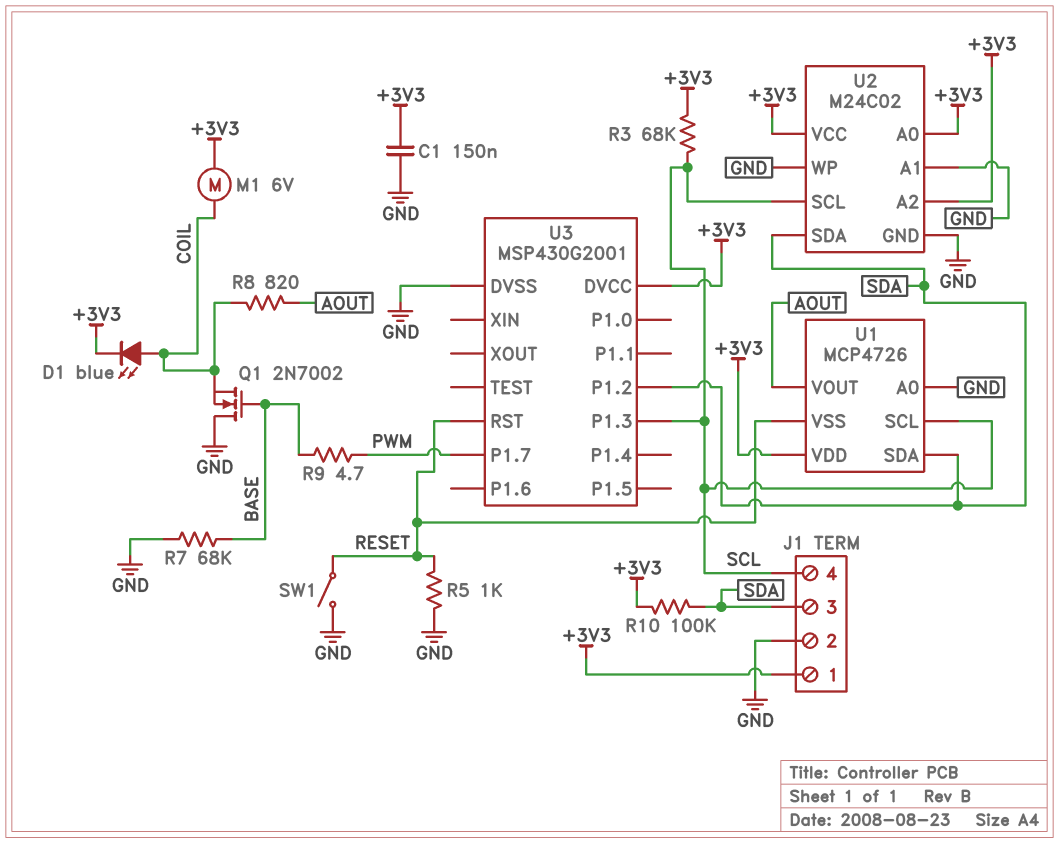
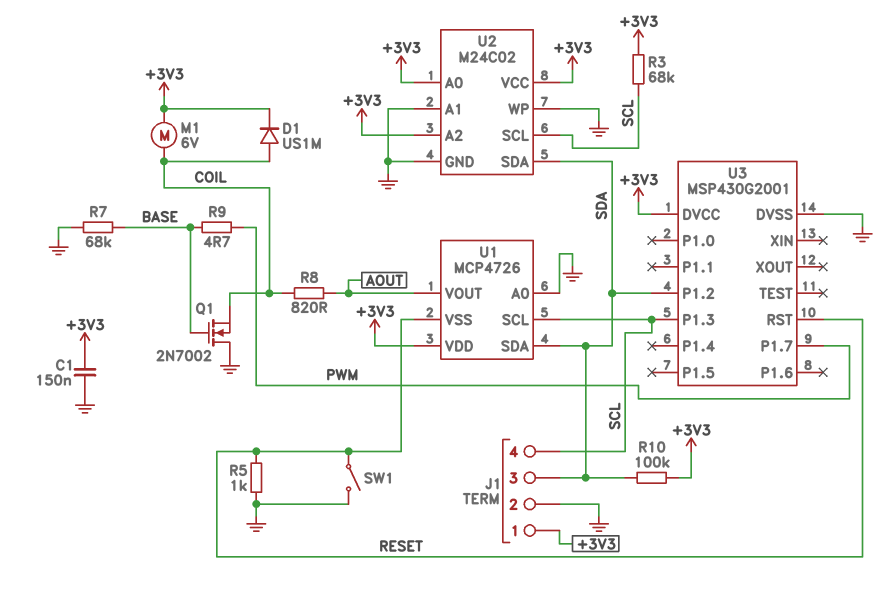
D1: LED blue (A COIL, K +3V3) -> diode US1M (A COIL, K +3V3)

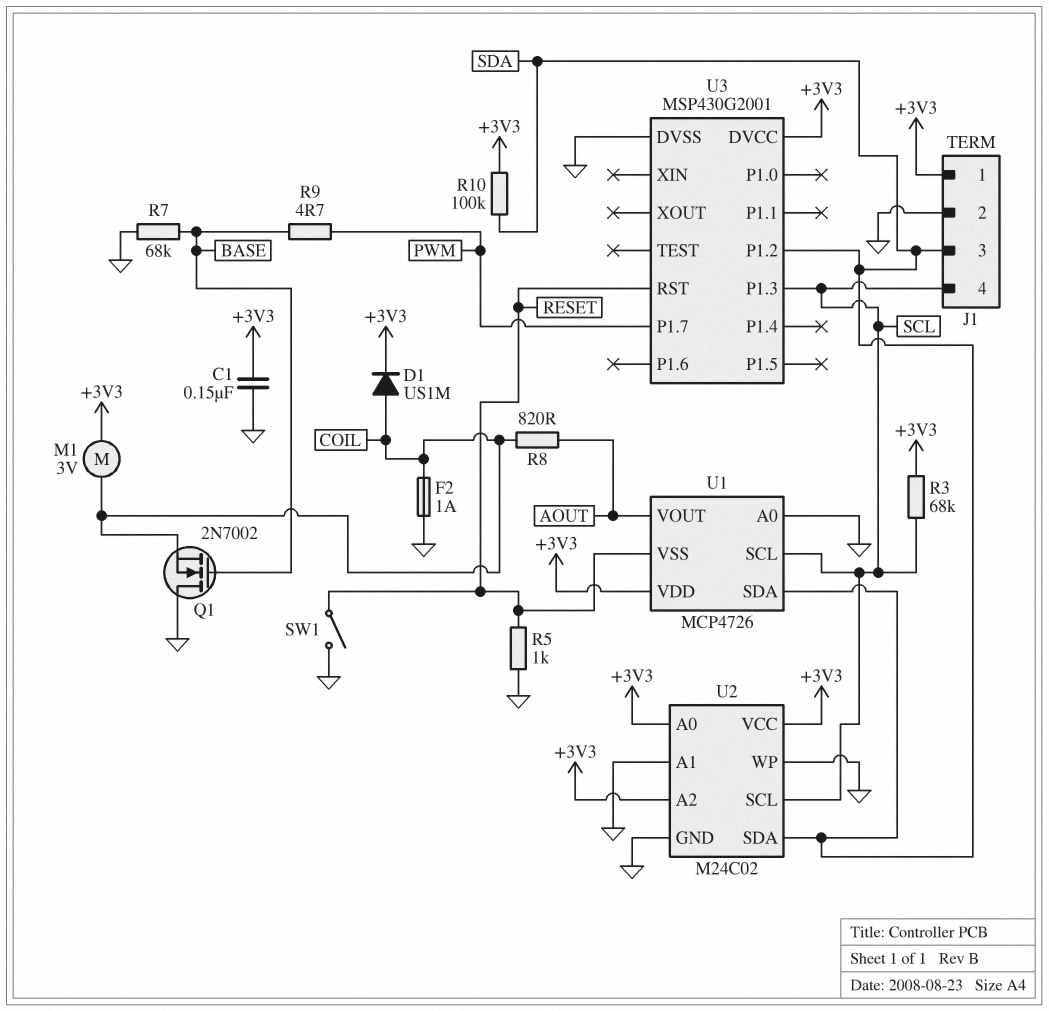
F2: none -> 1A (COIL, GND)
M1: motor 6V (+3V3, COIL) -> motor 3V (+3V3, COIL)

